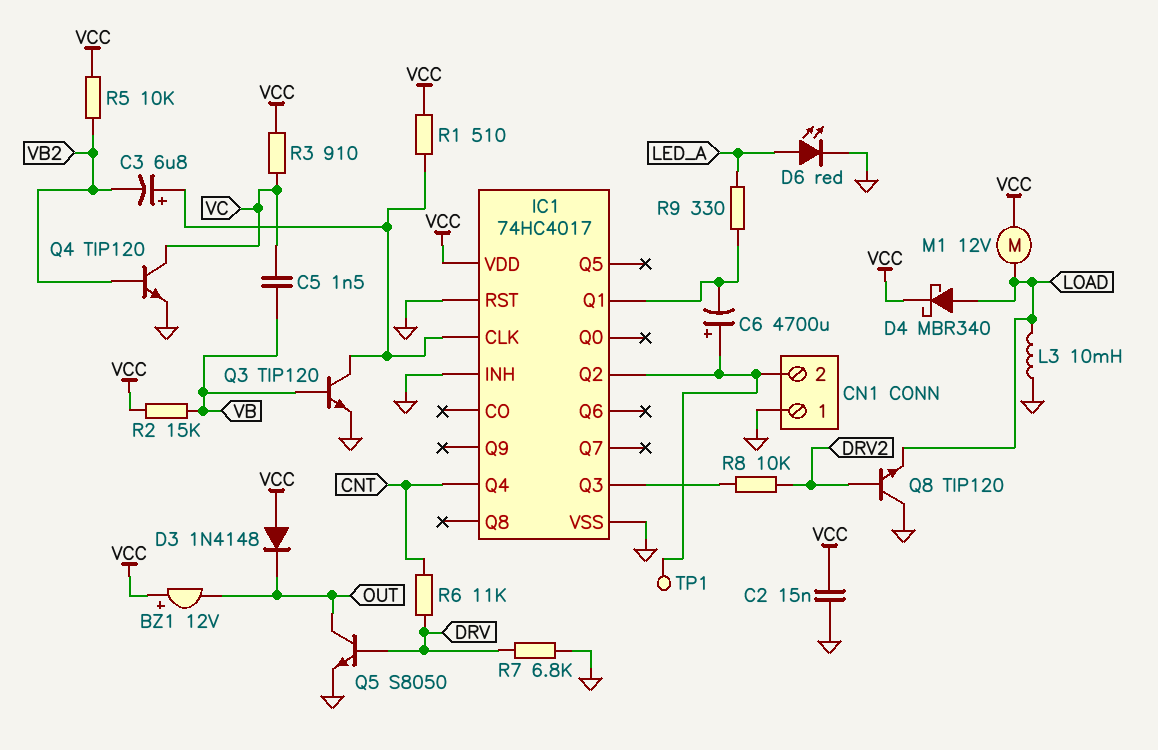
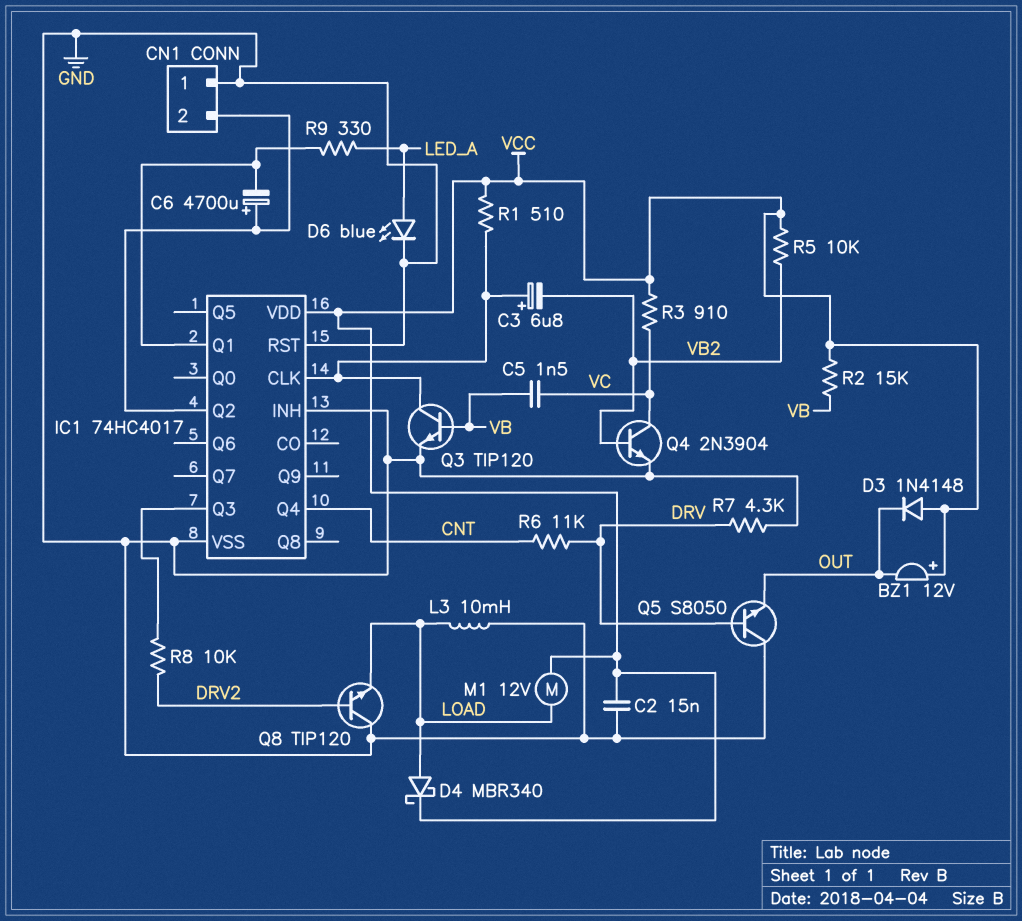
D6: LED red (A LED_A, K GND) -> LED blue (A LED_A, K GND)
Q4: NPN TIP120 (B VB2, C VC, E GND) -> NPN 2N3904 (B VB2, C VC, E GND)
Q5: NPN S8050 (B DRV, C OUT, E GND) -> NPN S8050 (B DRV, C GND, E OUT)
R7: 6.8k (DRV, GND) -> 4.3k (DRV, GND)
TP1: test point (CN1/2) -> none

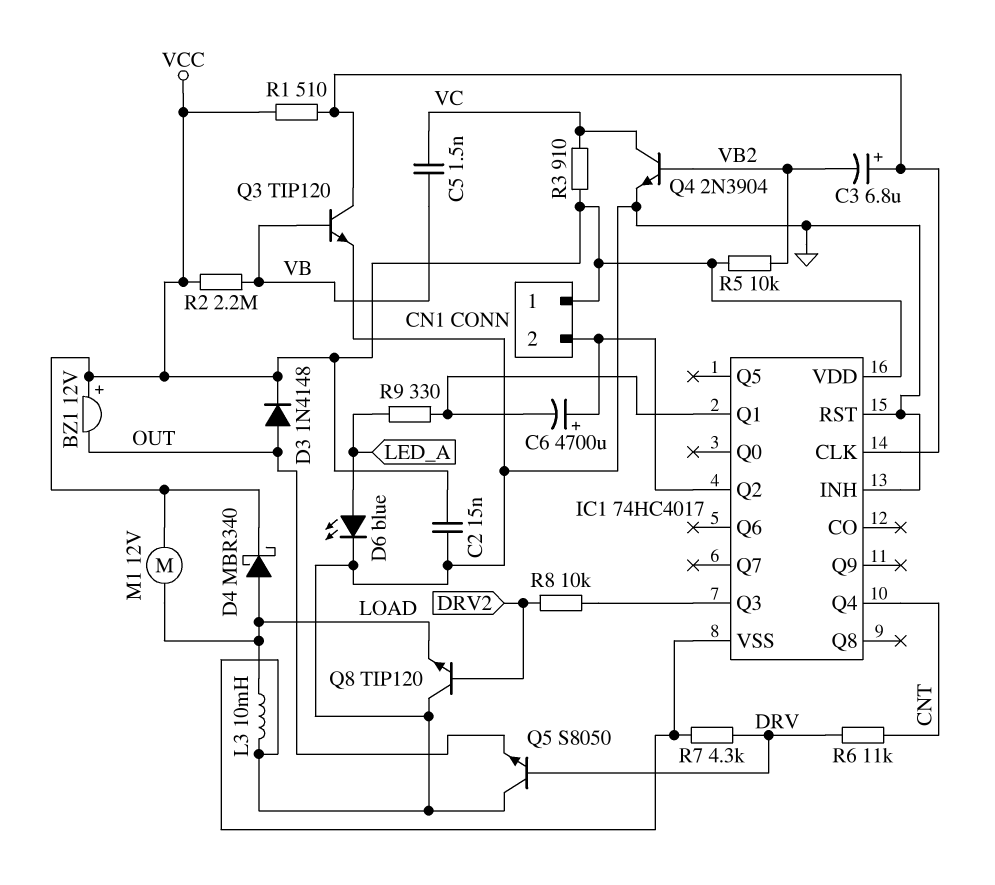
CN1 pin 1: GND -> VCC
D3: diode 1N4148 (A VCC, K OUT) -> diode 1N4148 (A OUT, K VCC)
R2: 15k (VB, VCC) -> 2.2M (VB, VCC)

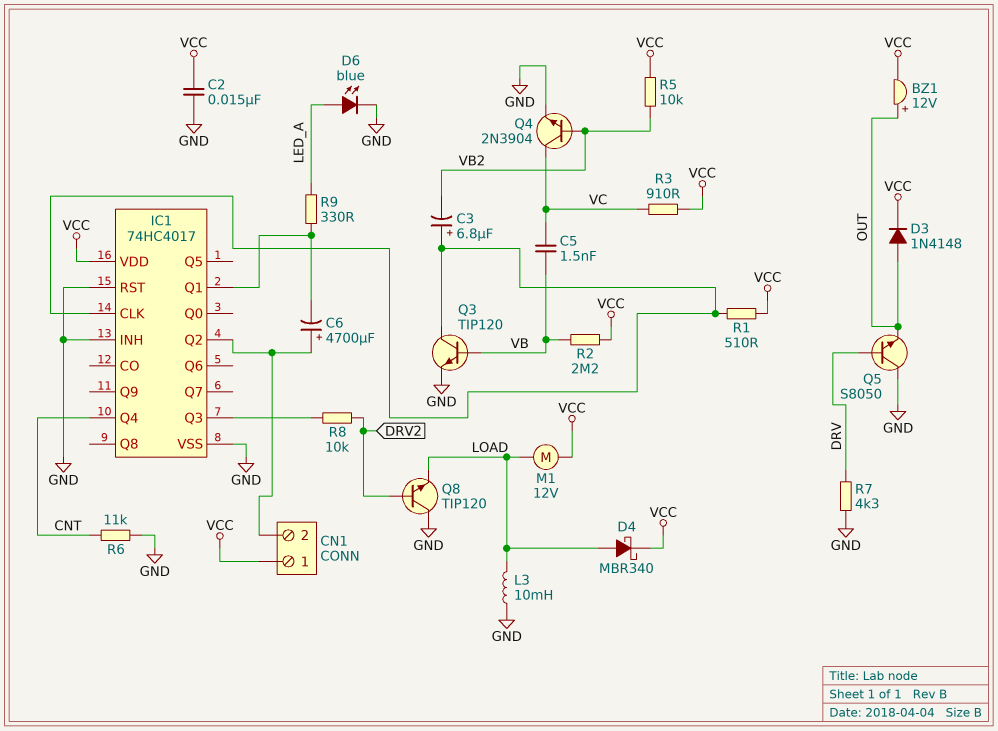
BZ1: buzzer 12V (plus VCC, minus OUT) -> buzzer 12V (plus OUT, minus VCC)
R6: 11k (CNT, DRV) -> 11k (CNT, GND)

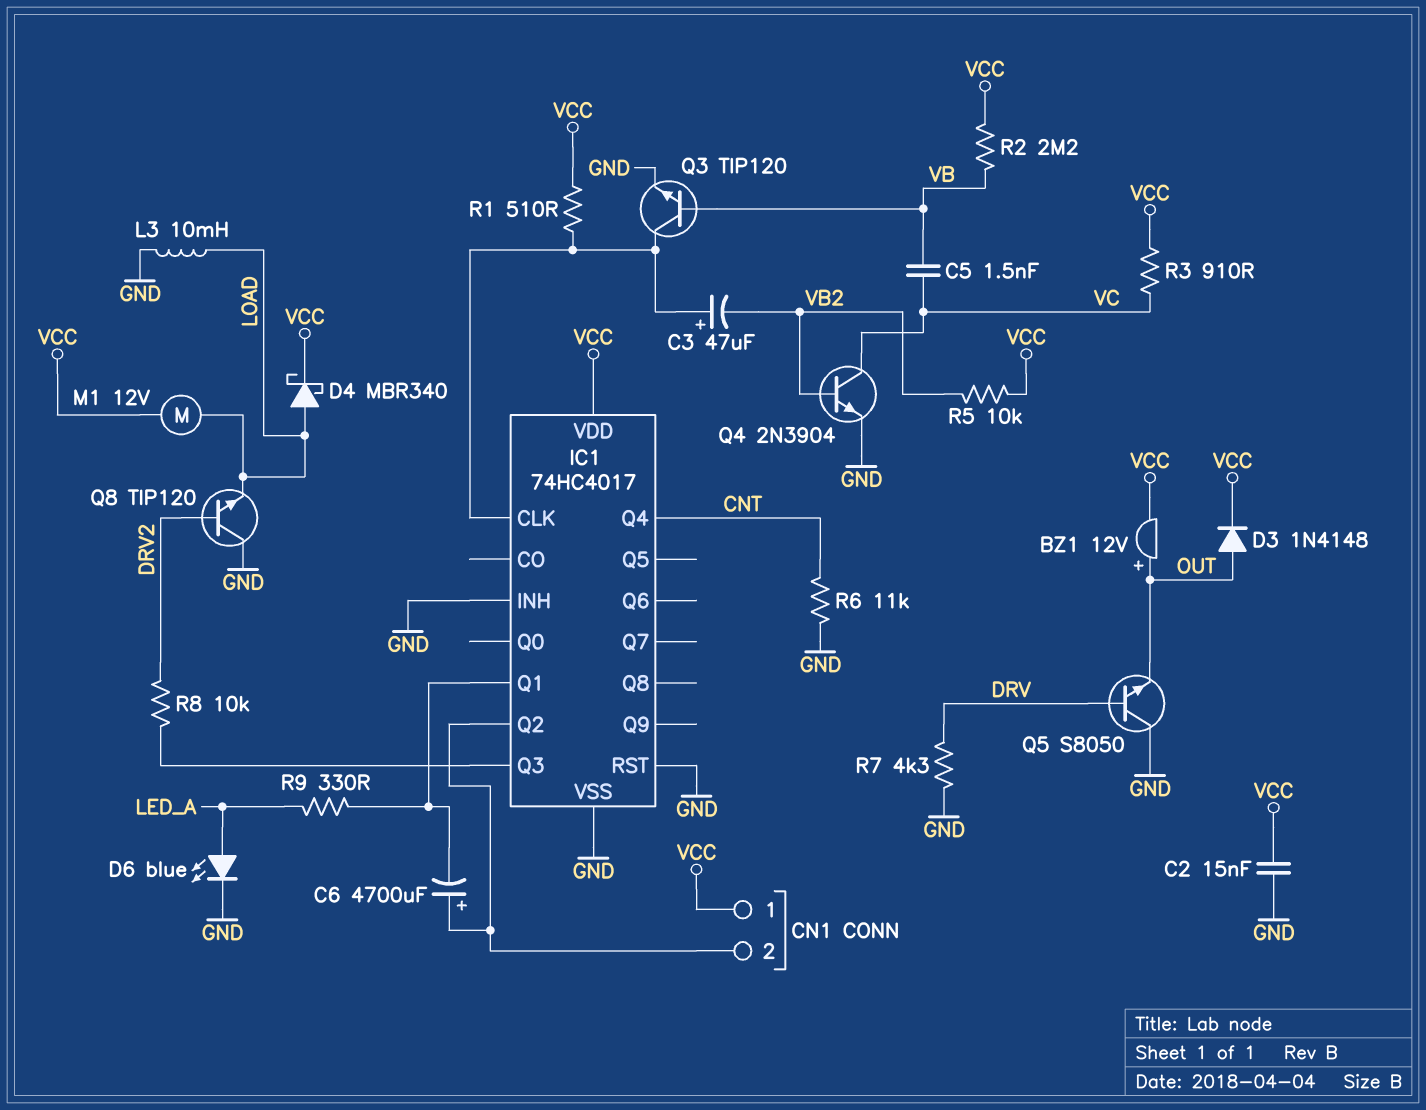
C3: 6.8uF (plus IC1/CLK, minus VB2) -> 47uF (plus IC1/CLK, minus VB2)

